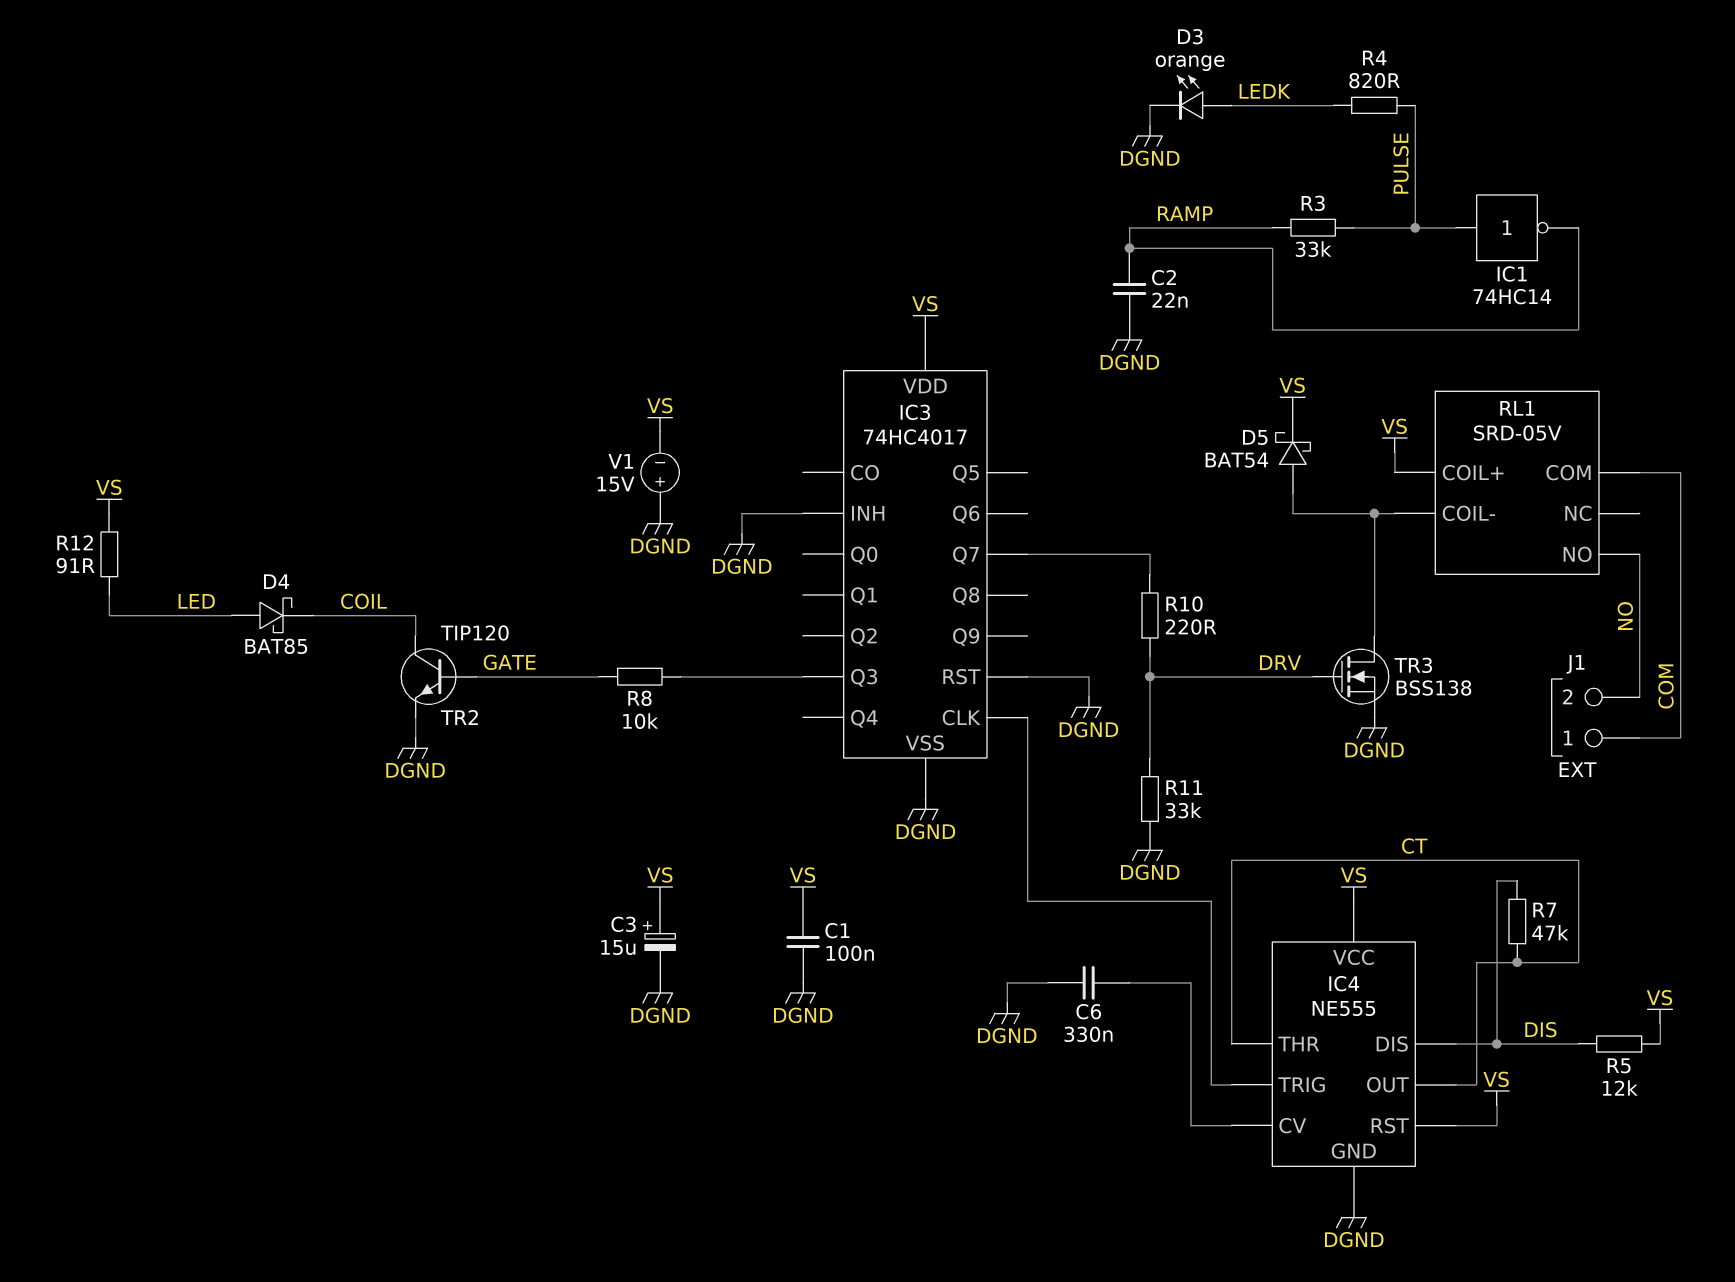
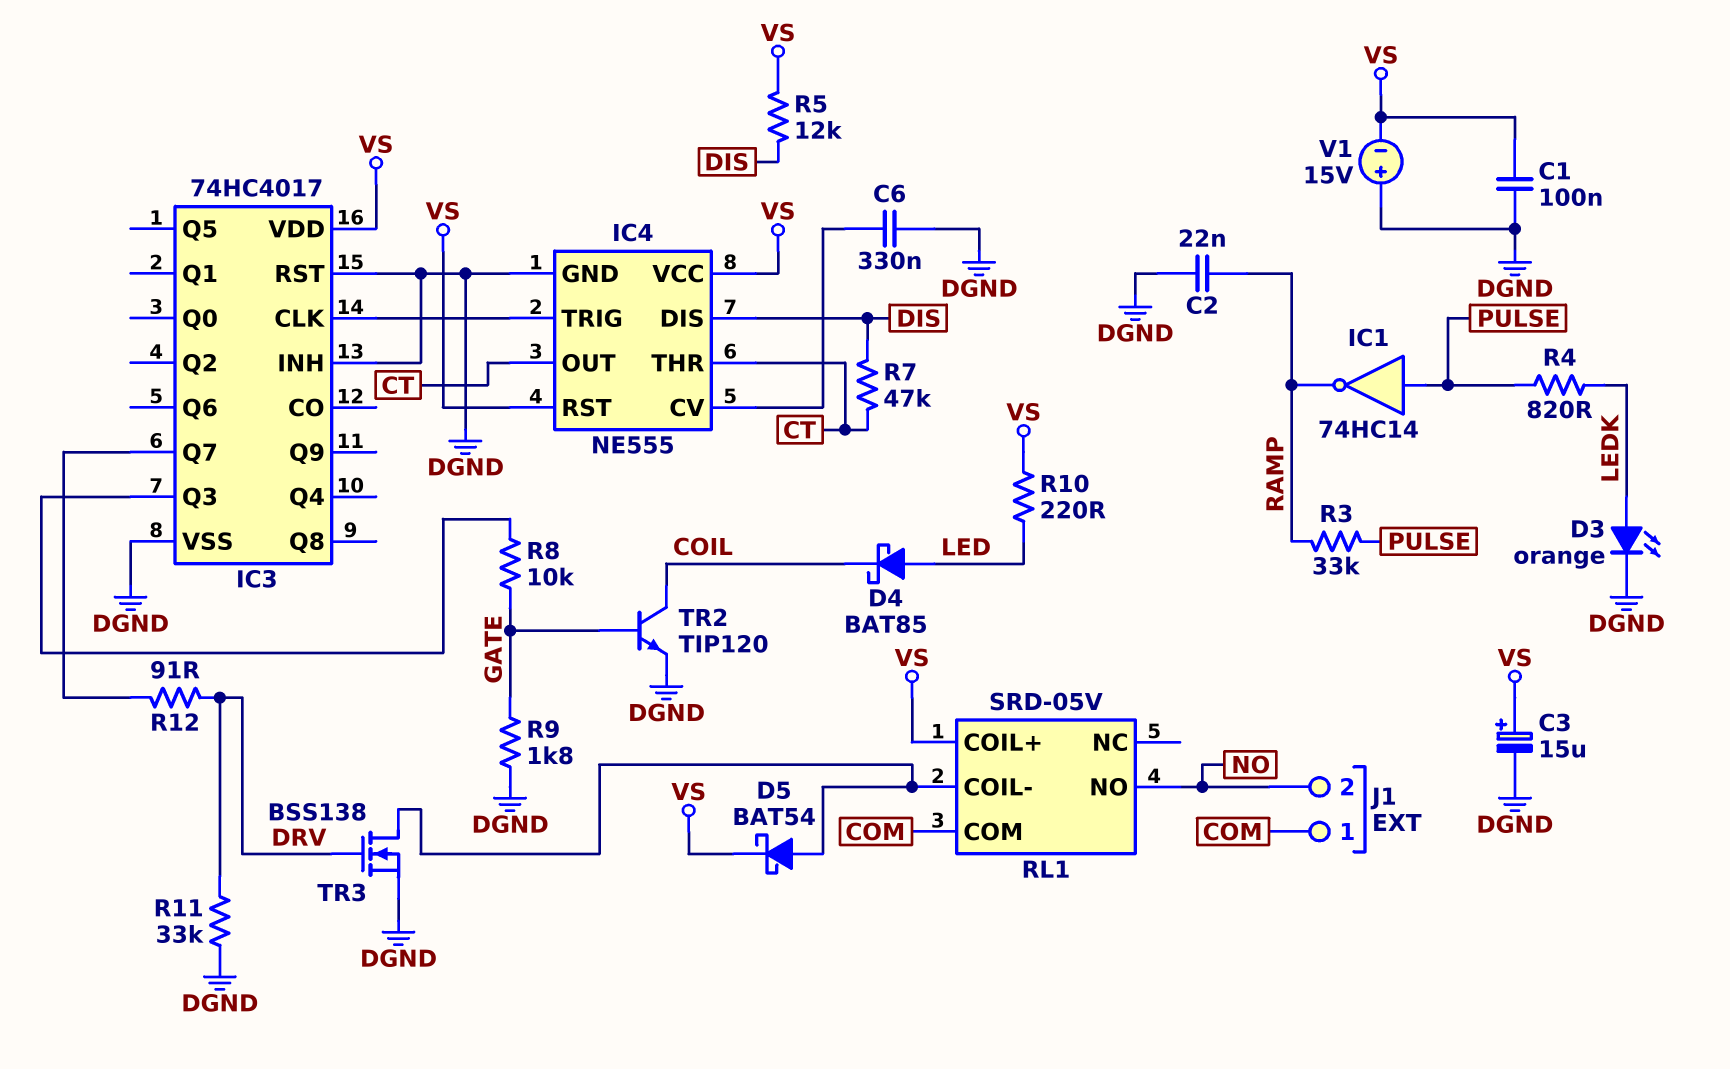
R9: none -> 1.8k (DGND, GATE)
R10: 220 (DRV, IC3/Q7) -> 220 (LED, VS)
R12: 91 (LED, VS) -> 91 (DRV, IC3/Q7)

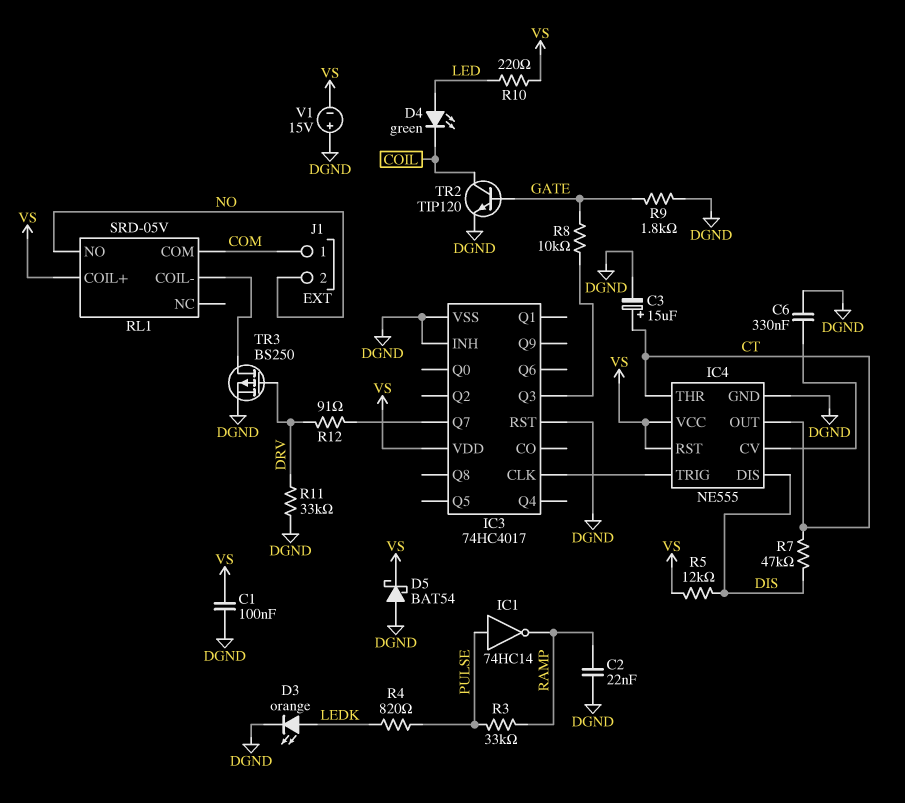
C3: 15uF (plus VS, minus DGND) -> 15uF (plus CT, minus DGND)
D4: schottky BAT85 (A LED, K COIL) -> LED green (A LED, K COIL)
D5: schottky BAT54 (A RL1/COIL-, K VS) -> schottky BAT54 (A DGND, K VS)
TR3: NMOS BSS138 (G DRV, D RL1/COIL-, S DGND) -> PMOS BS250 (G DRV, D RL1/COIL-, S DGND)

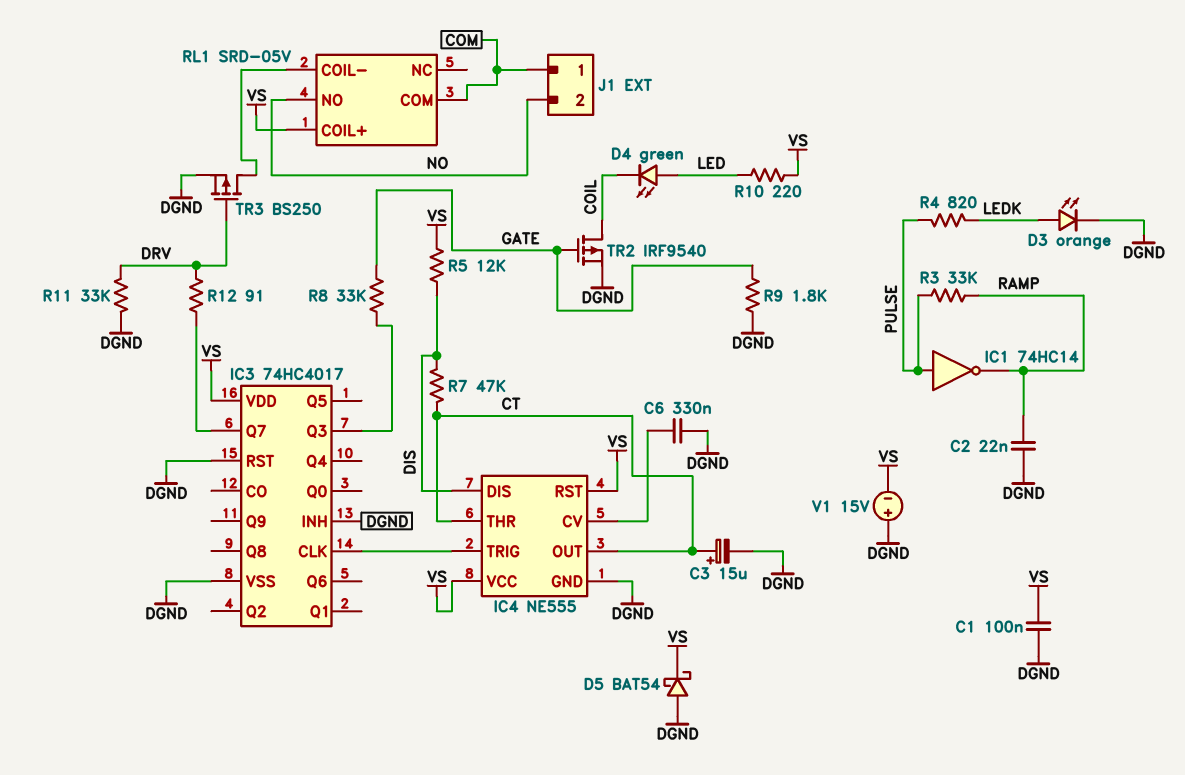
R8: 10k (GATE, IC3/Q3) -> 33k (GATE, IC3/Q3)
TR2: NPN TIP120 (B GATE, C COIL, E DGND) -> PMOS IRF9540 (G GATE, D COIL, S DGND)

